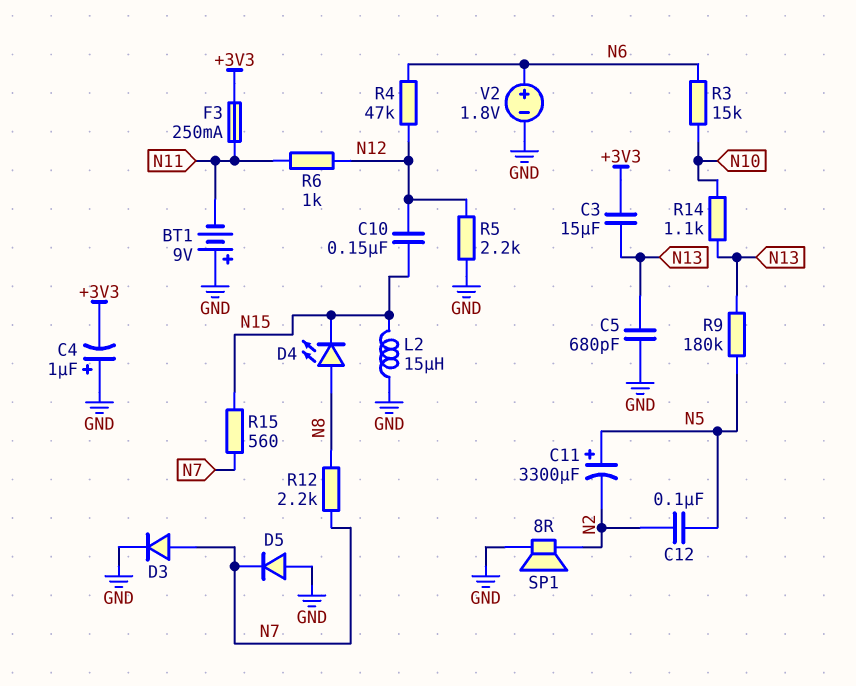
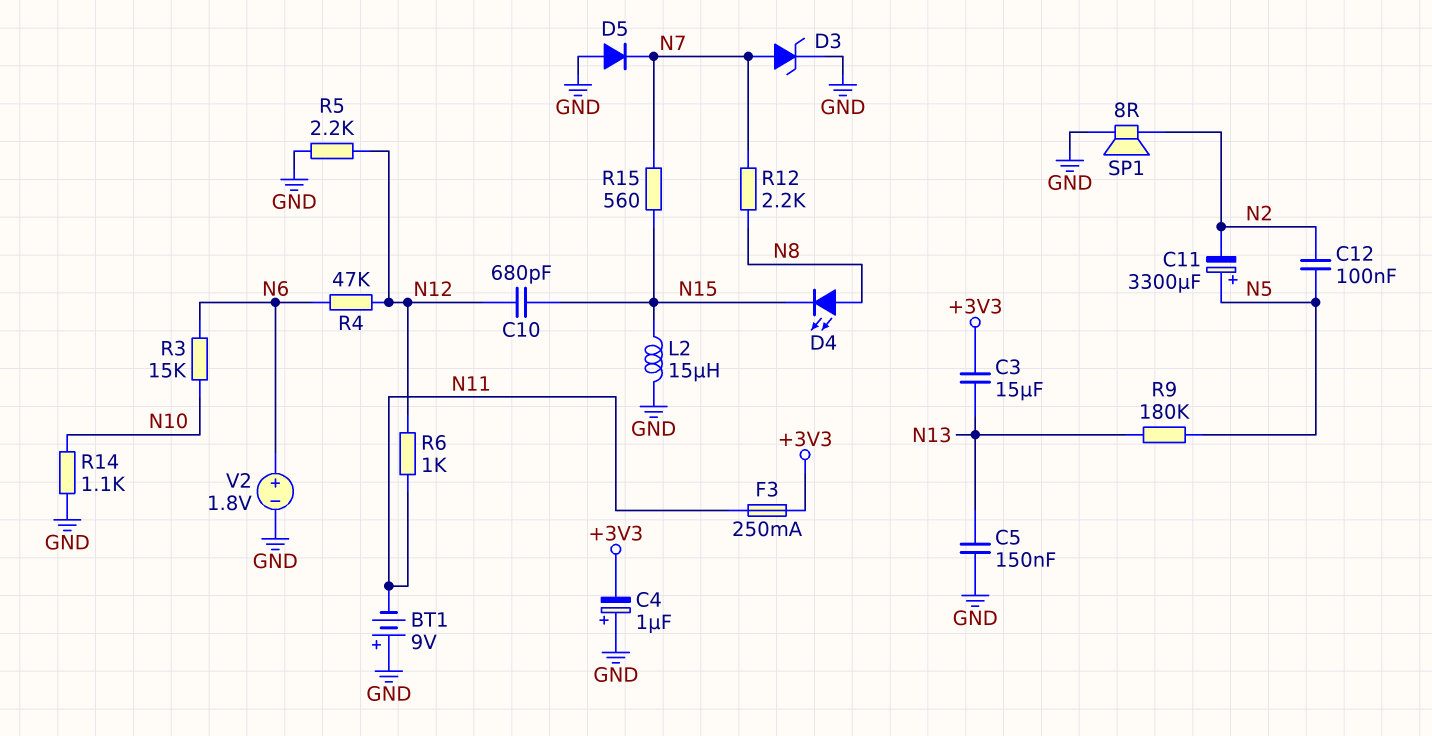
C5: 680pF (GND, N13) -> 150nF (GND, N13)
C10: 150nF (N12, N15) -> 680pF (N12, N15)
D3: diode (A N7, K GND) -> zener (A N7, K GND)
R14: 1.1k (N10, N13) -> 1.1k (GND, N10)

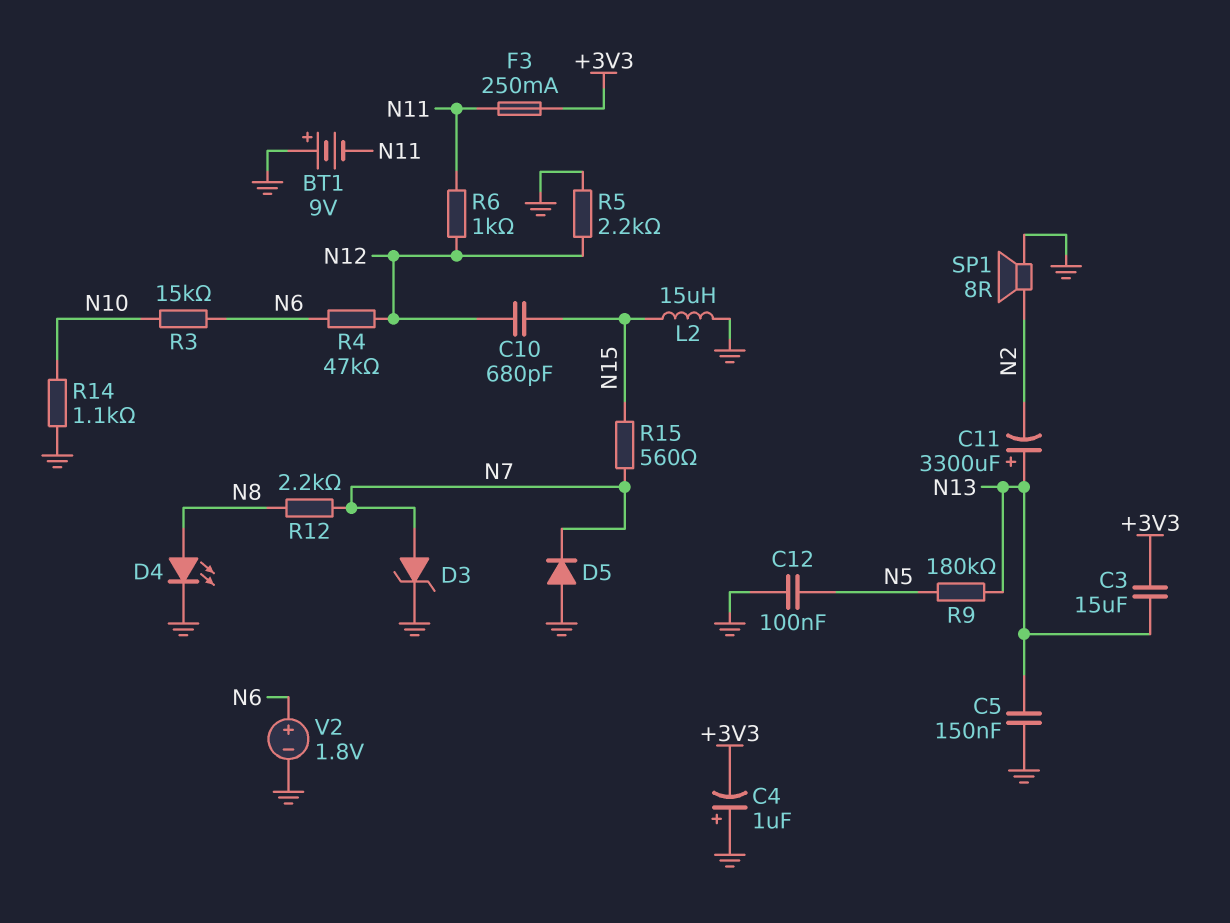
C11: 3300uF (plus N5, minus N2) -> 3300uF (plus N13, minus N2)
C12: 100nF (N2, N5) -> 100nF (GND, N5)
D4: LED (A N8, K N15) -> LED (A N8, K GND)

